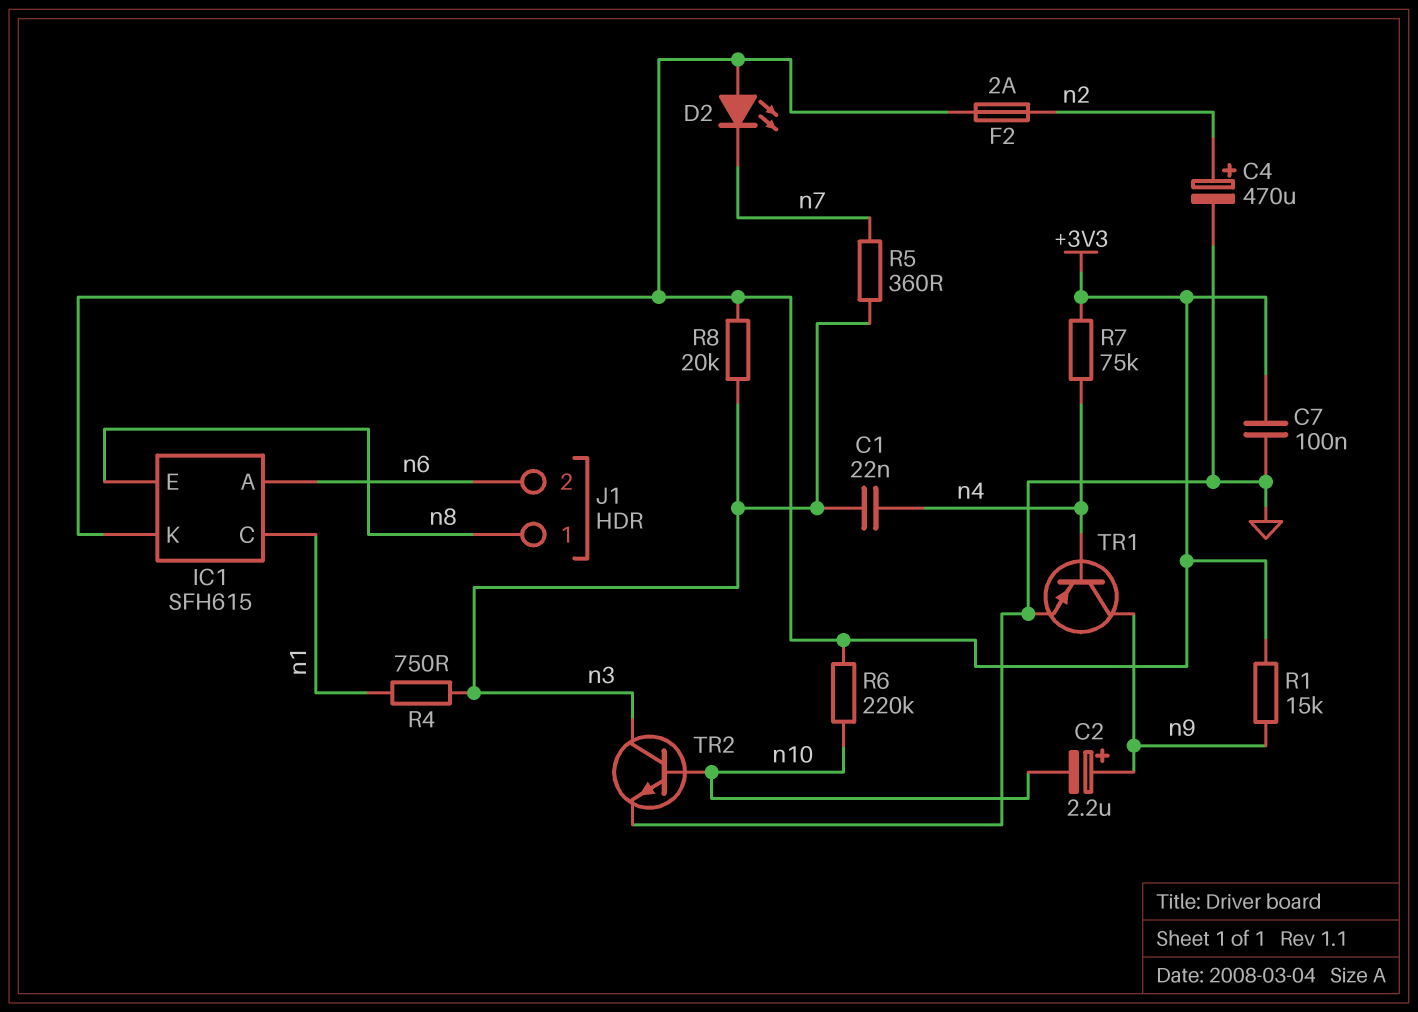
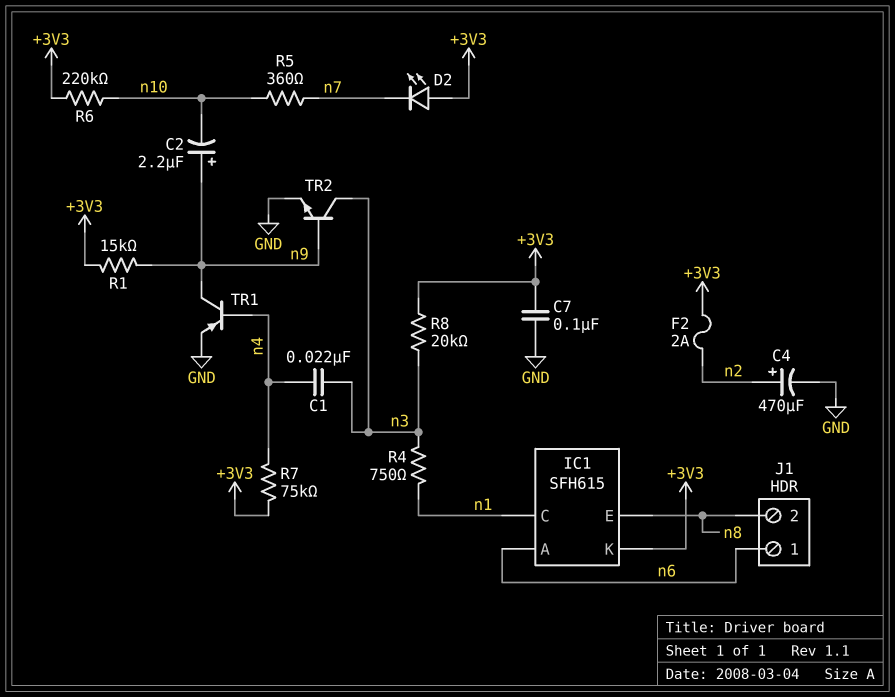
J1 pin 1: n8 -> n6
J1 pin 2: n6 -> n8
R5: 360 (n3, n7) -> 360 (n7, n10)
TR2: NPN (B n10, C n3, E GND) -> NPN (B n9, C n3, E GND)

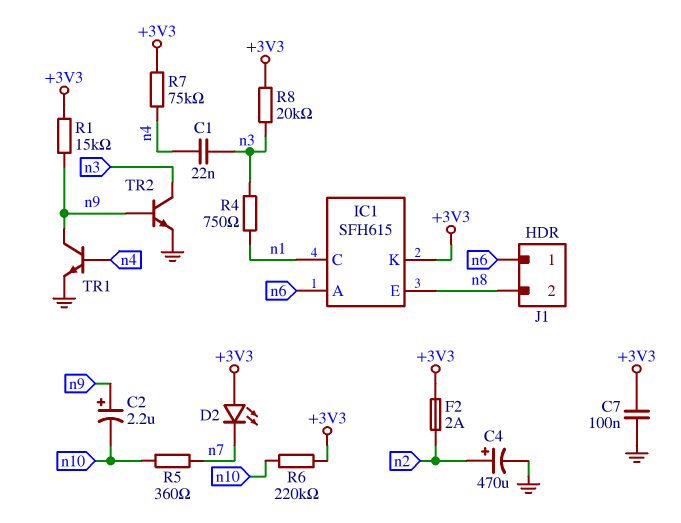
TR1: PNP (B n4, C n9, E GND) -> NPN (B n4, C n9, E GND)

